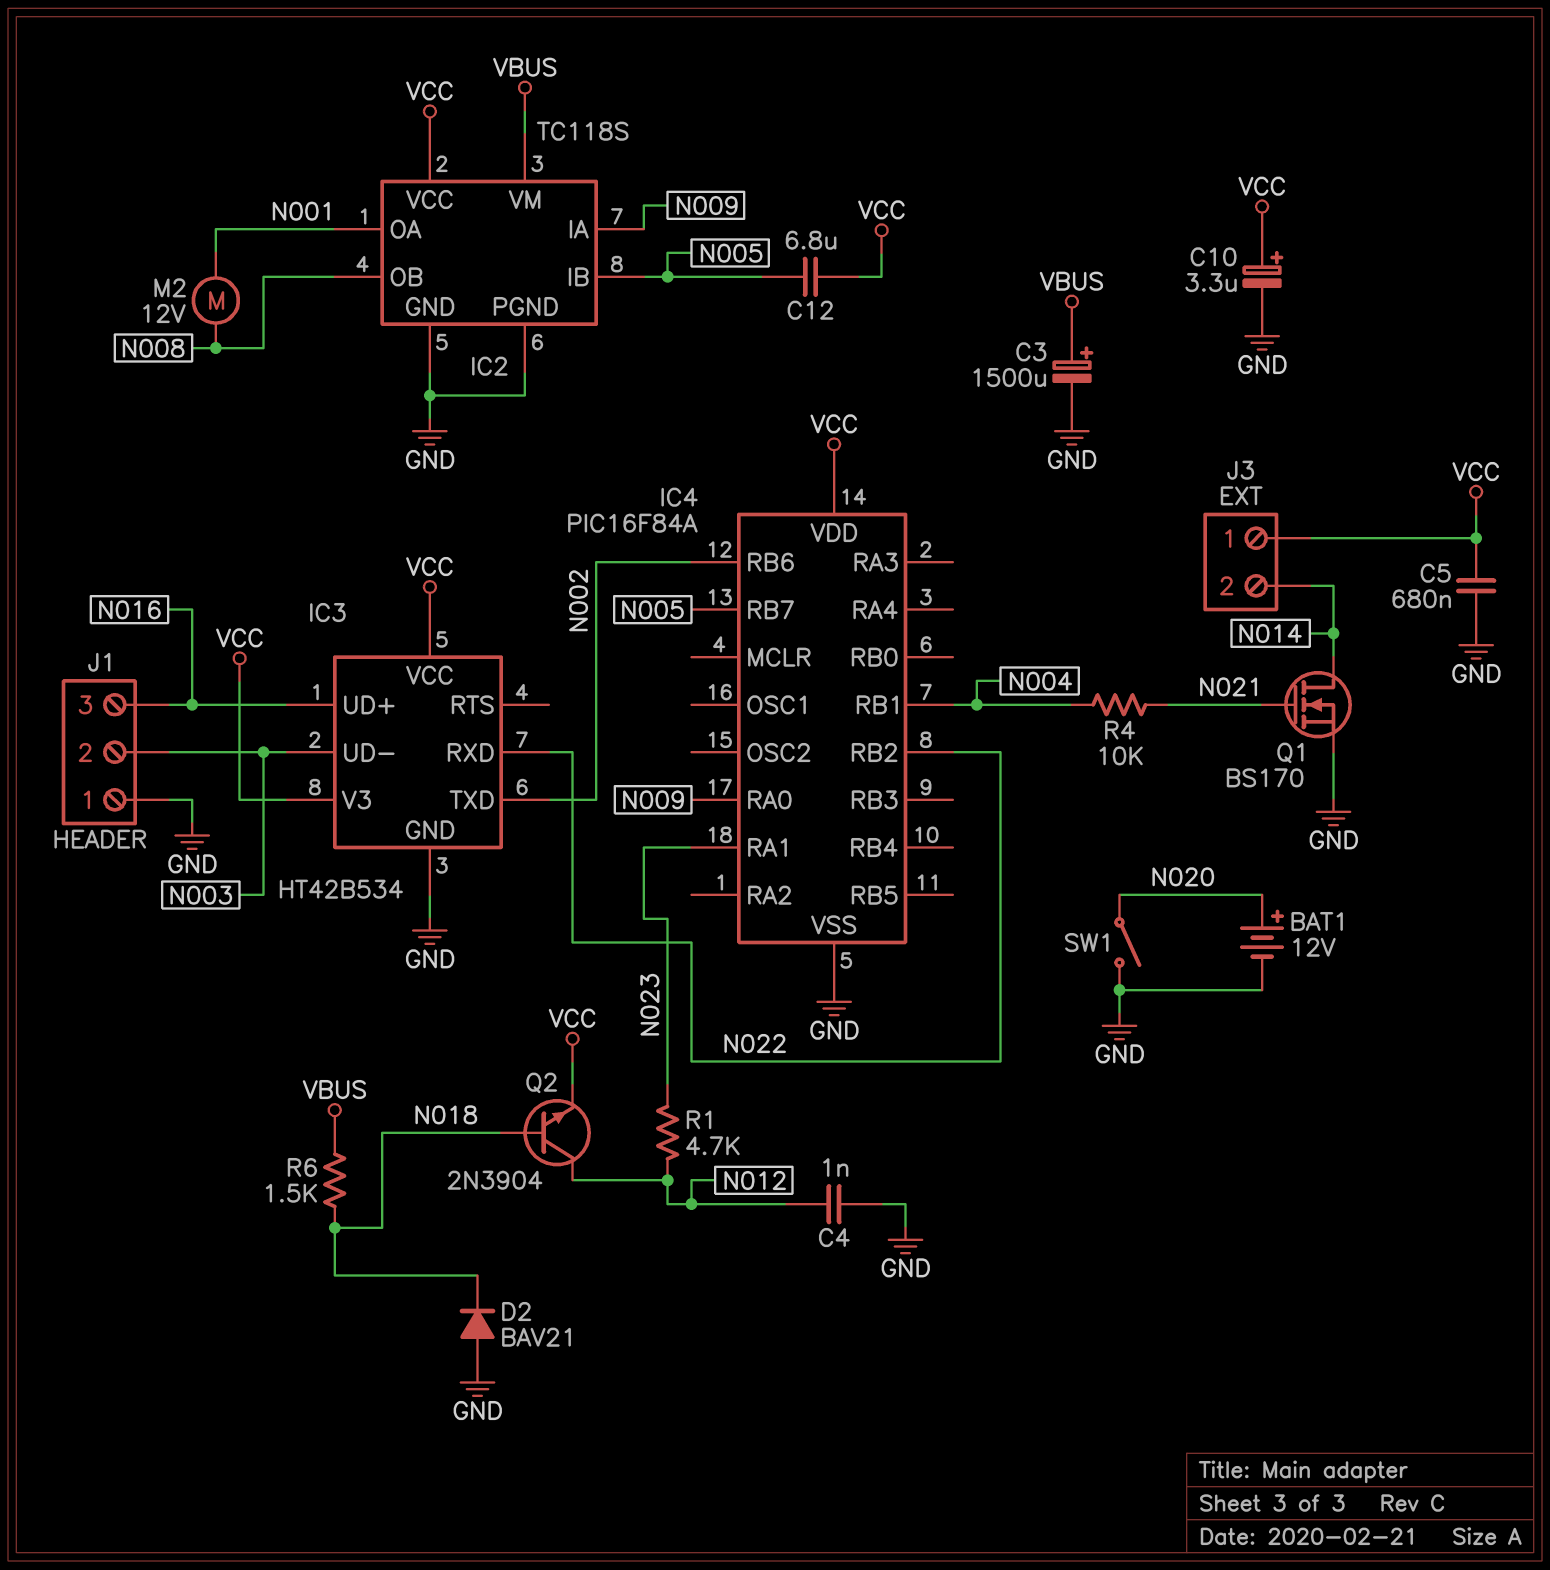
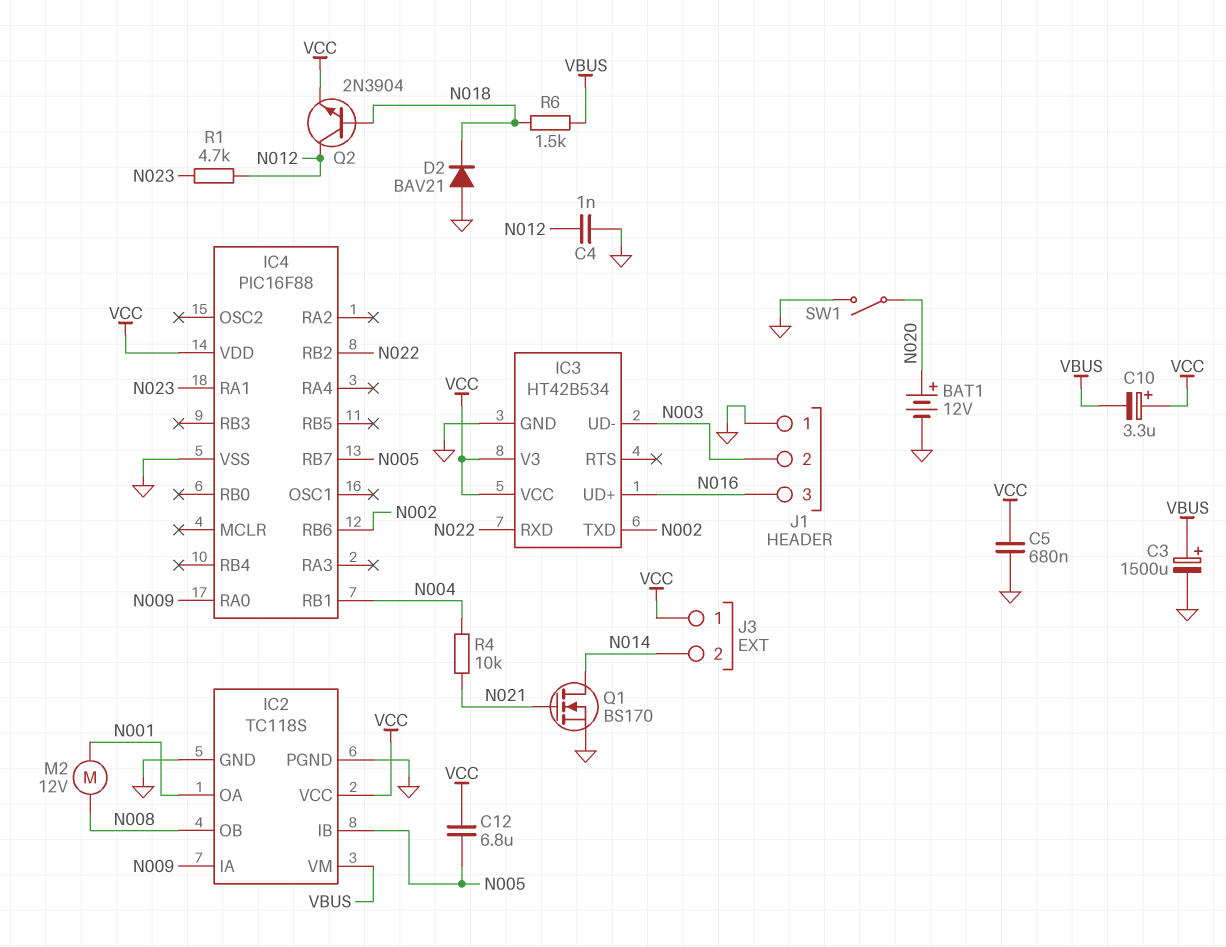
C10: 3.3uF (plus VCC, minus GND) -> 3.3uF (plus VCC, minus VBUS)
IC4: PIC16F84A -> PIC16F88

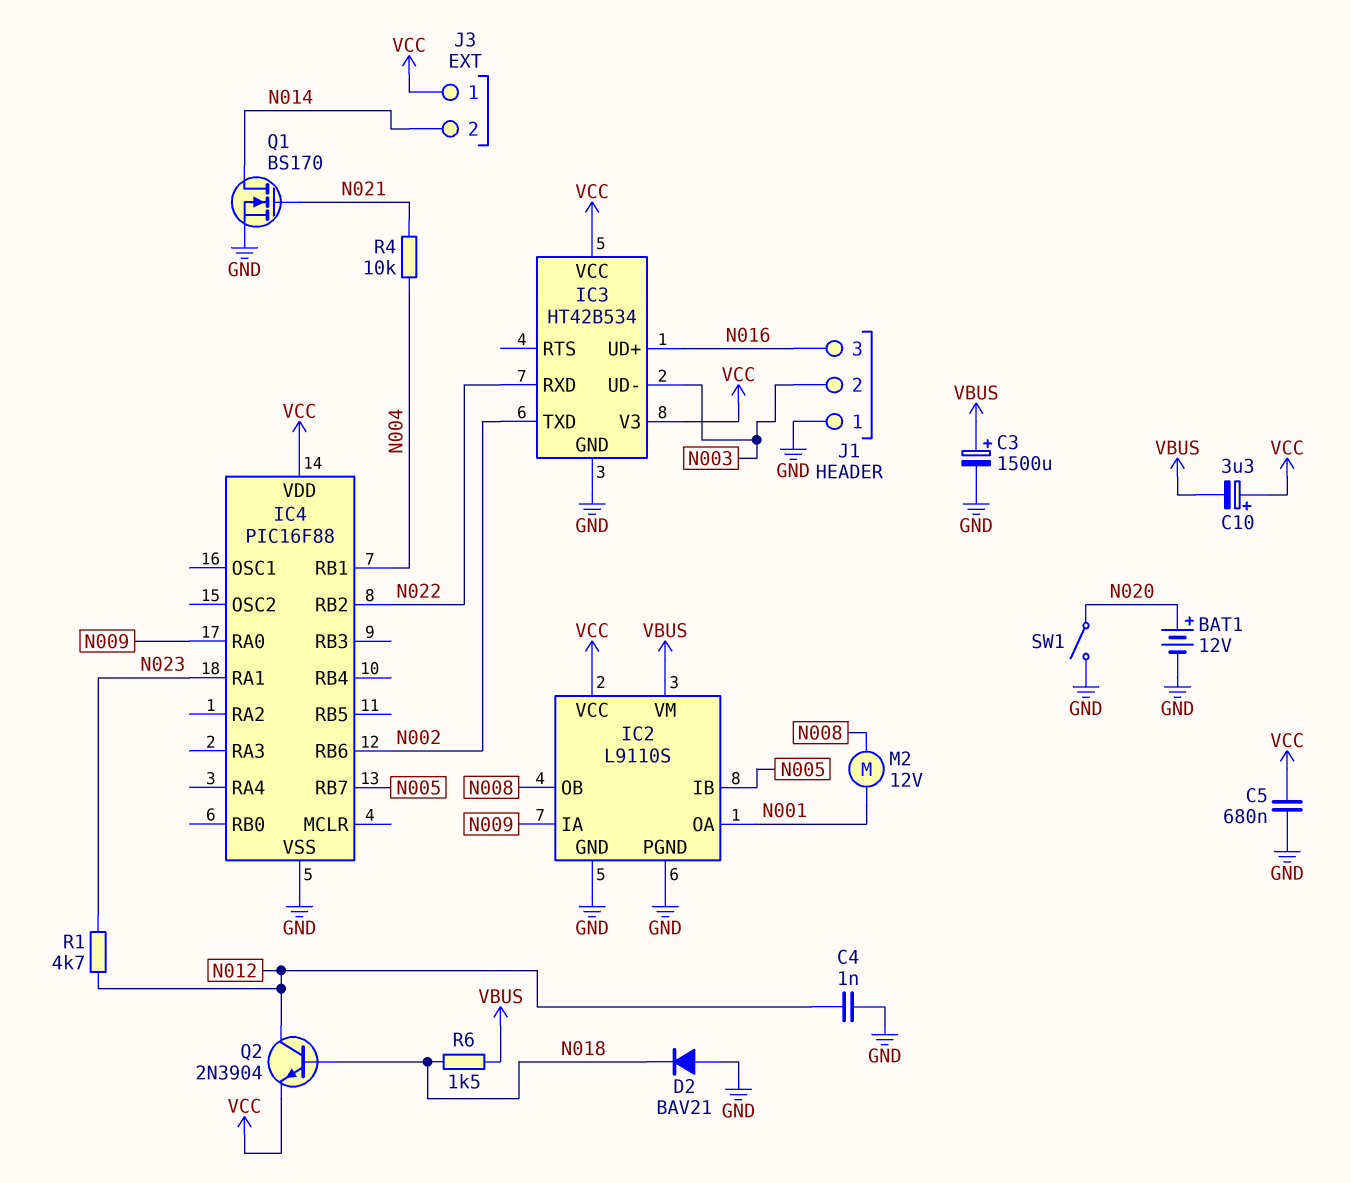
C12: 6.8uF (N005, VCC) -> none
IC2: TC118S -> L9110S

